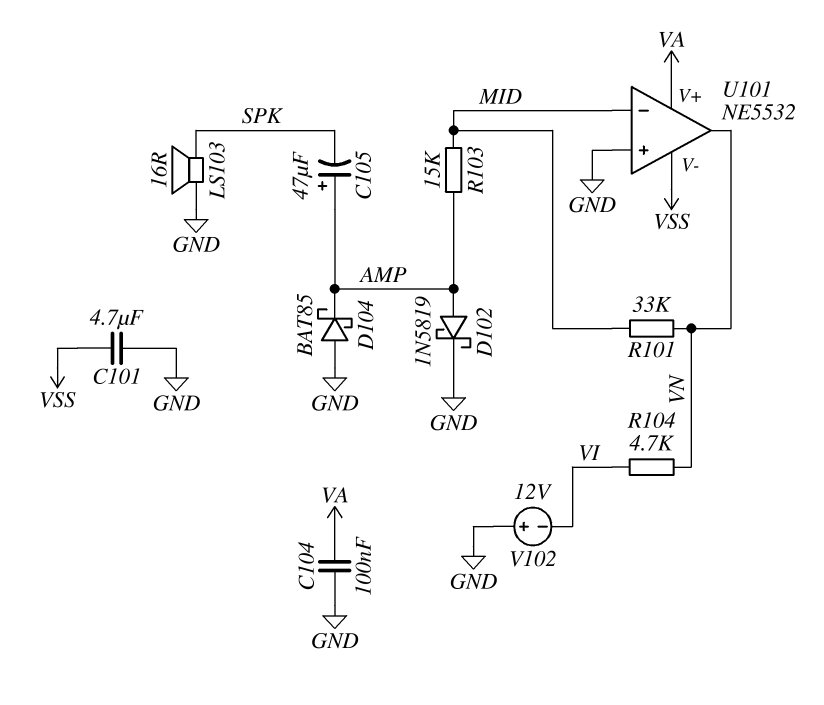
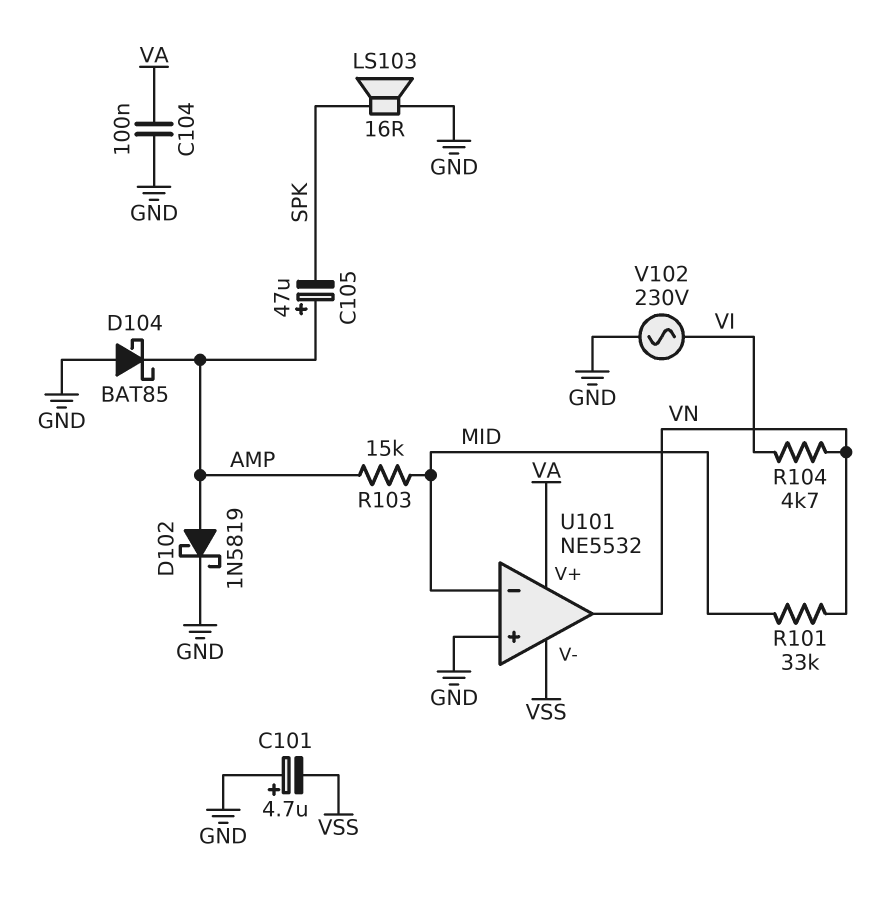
C101: 4.7uF (GND, VSS) -> 4.7uF (plus GND, minus VSS)
V102: 12V (plus GND, minus VI) -> AC 230V (GND, VI)

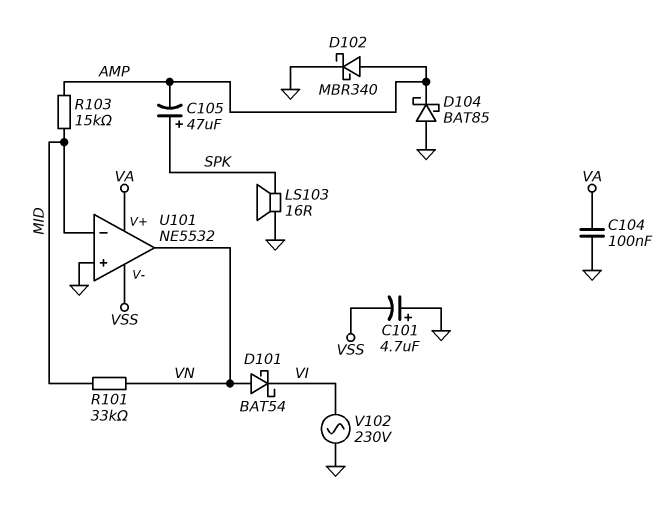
C105: 47uF (plus AMP, minus SPK) -> 47uF (plus SPK, minus AMP)
D101: none -> schottky BAT54 (A VN, K VI)
D102: schottky 1N5819 (A AMP, K GND) -> schottky MBR340 (A AMP, K GND)
R104: 4.7k (VI, VN) -> none

